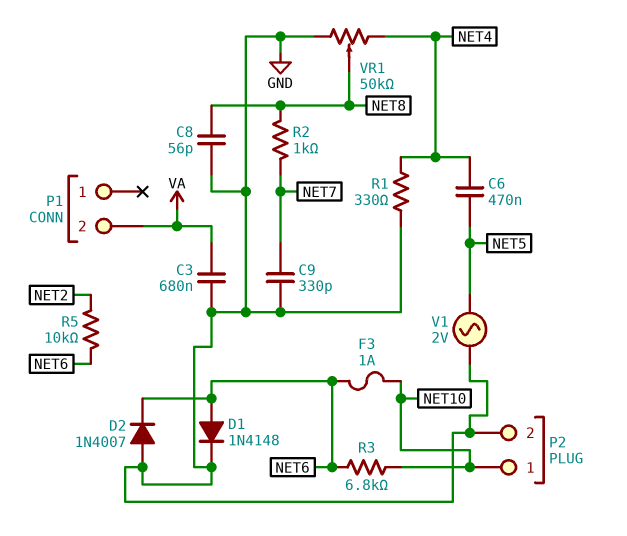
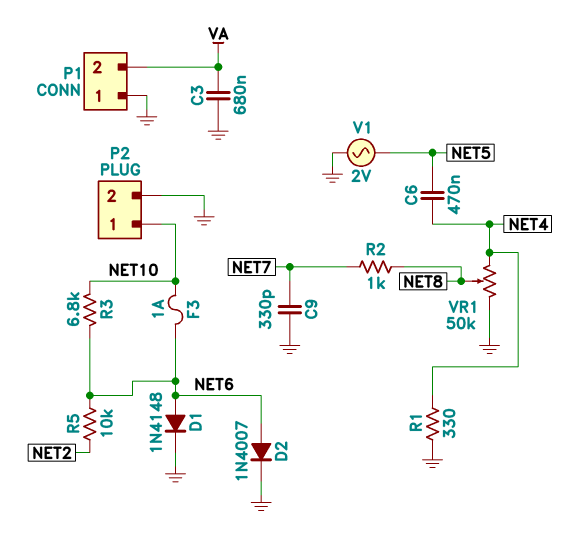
C8: 56pF (GND, NET8) -> none
D2: diode 1N4007 (A GND, K NET6) -> diode 1N4007 (A NET6, K GND)
P1 pin 1: none -> GND

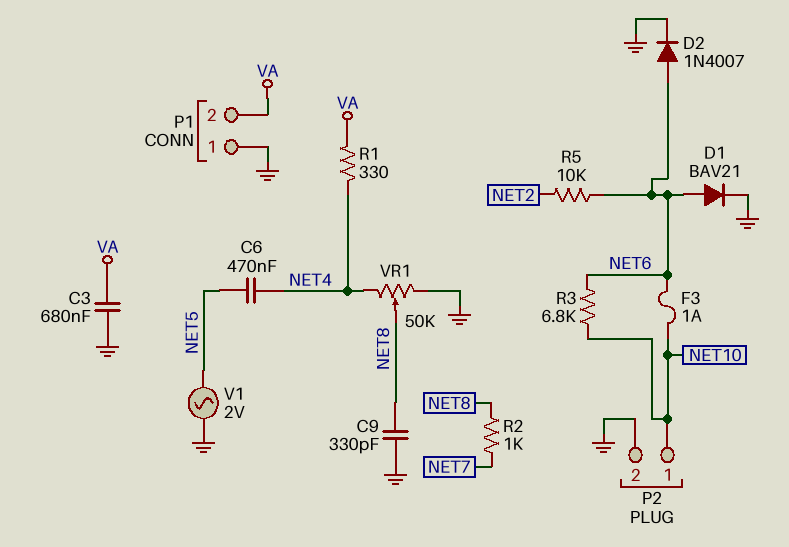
C9: 330pF (GND, NET7) -> 330pF (GND, NET8)
D1: diode 1N4148 (A NET6, K GND) -> diode BAV21 (A NET6, K GND)
R1: 330 (GND, NET4) -> 330 (NET4, VA)

